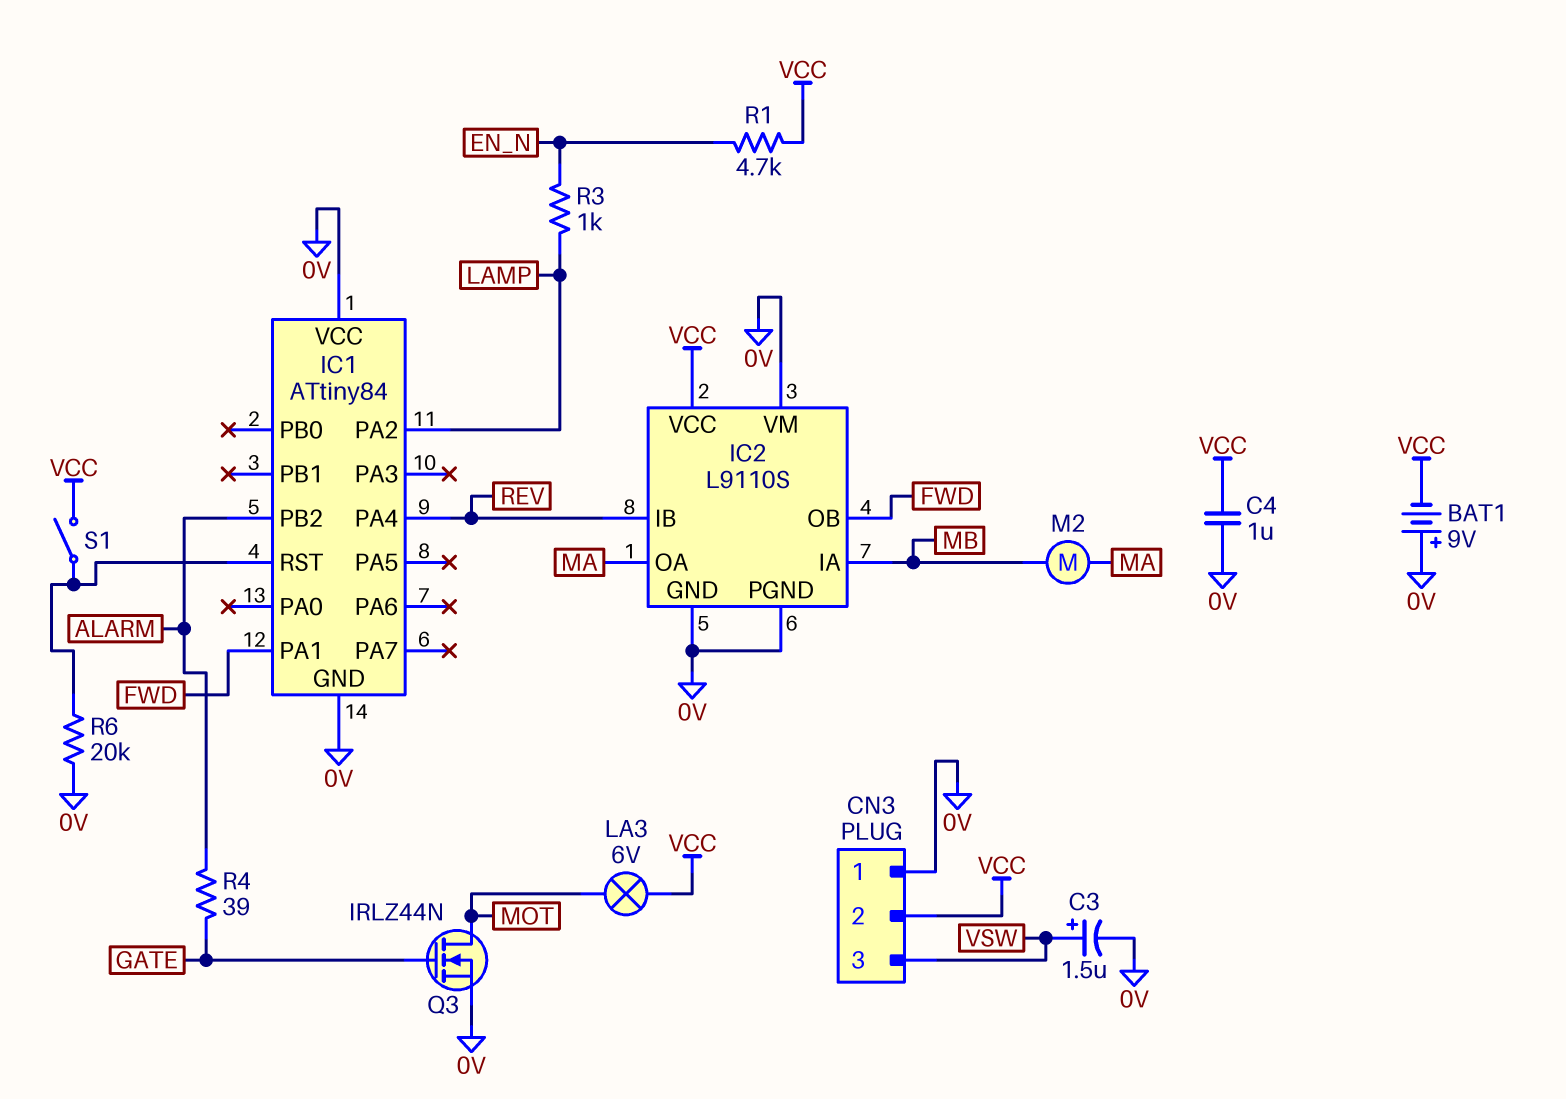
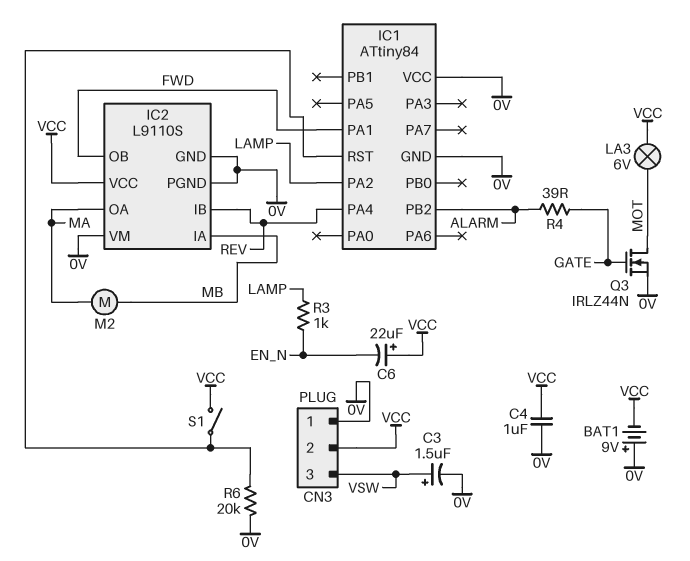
C6: none -> 22uF (plus VCC, minus EN_N)
R1: 4.7k (EN_N, VCC) -> none

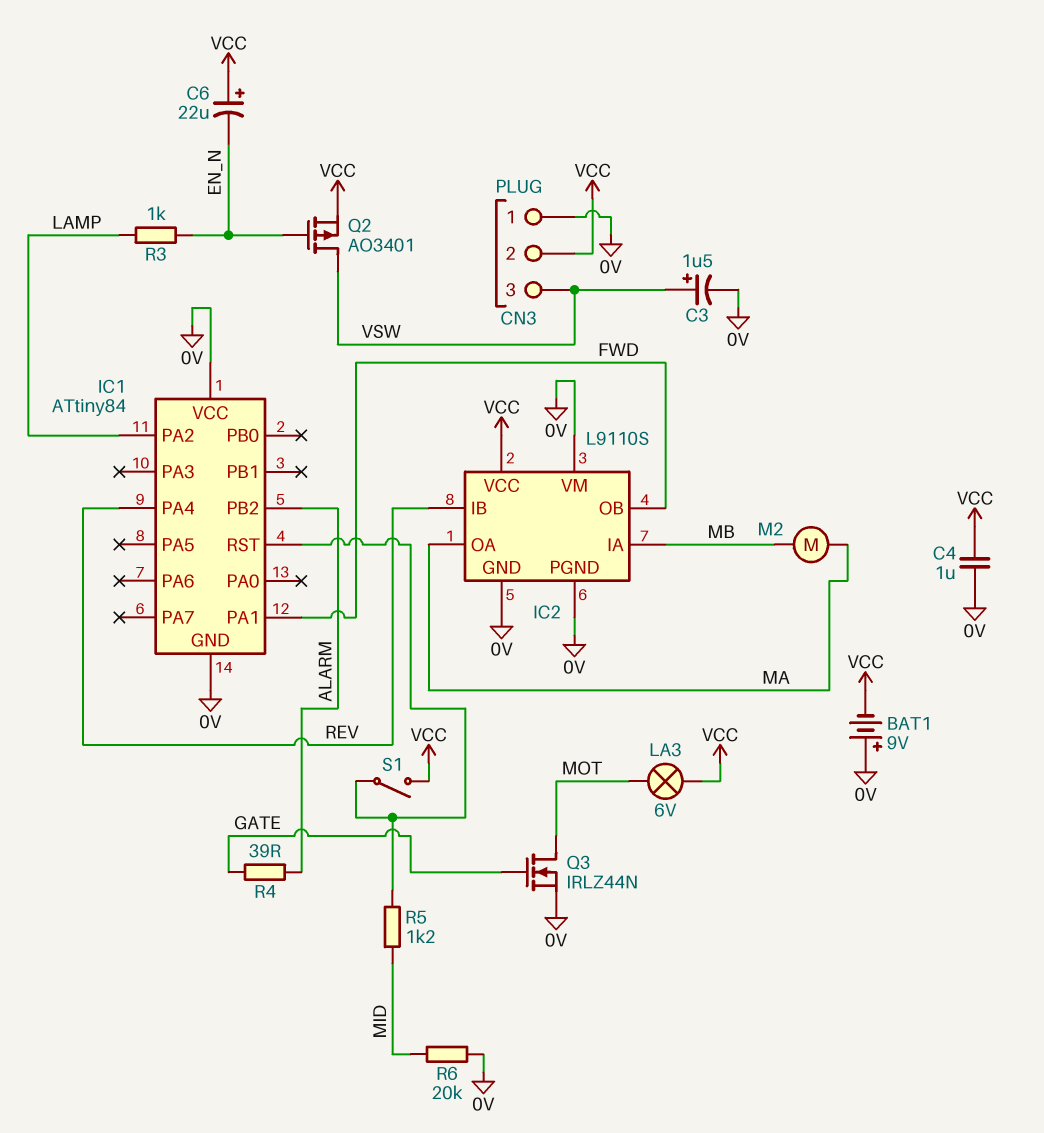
Q2: none -> PMOS AO3401 (G EN_N, D VSW, S VCC)
R5: none -> 1.2k (IC1/RST, MID)
R6: 20k (0V, IC1/RST) -> 20k (0V, MID)

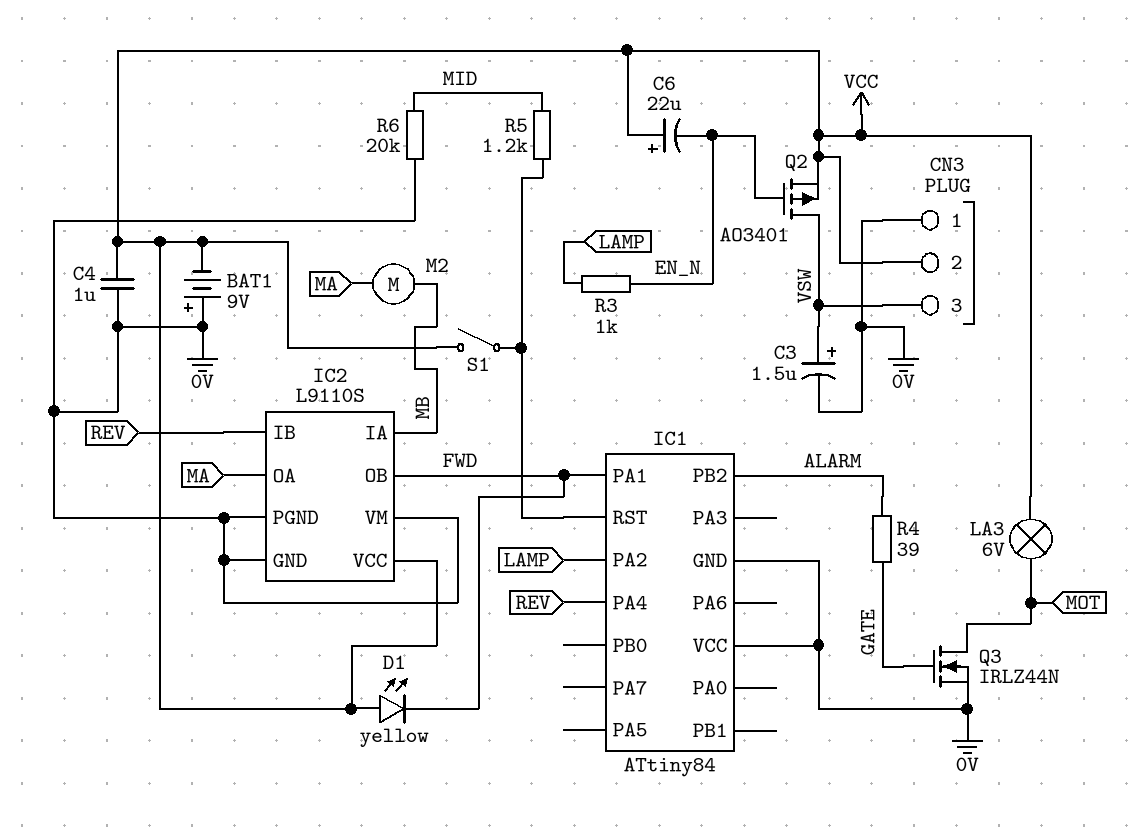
D1: none -> LED yellow (A VCC, K FWD)

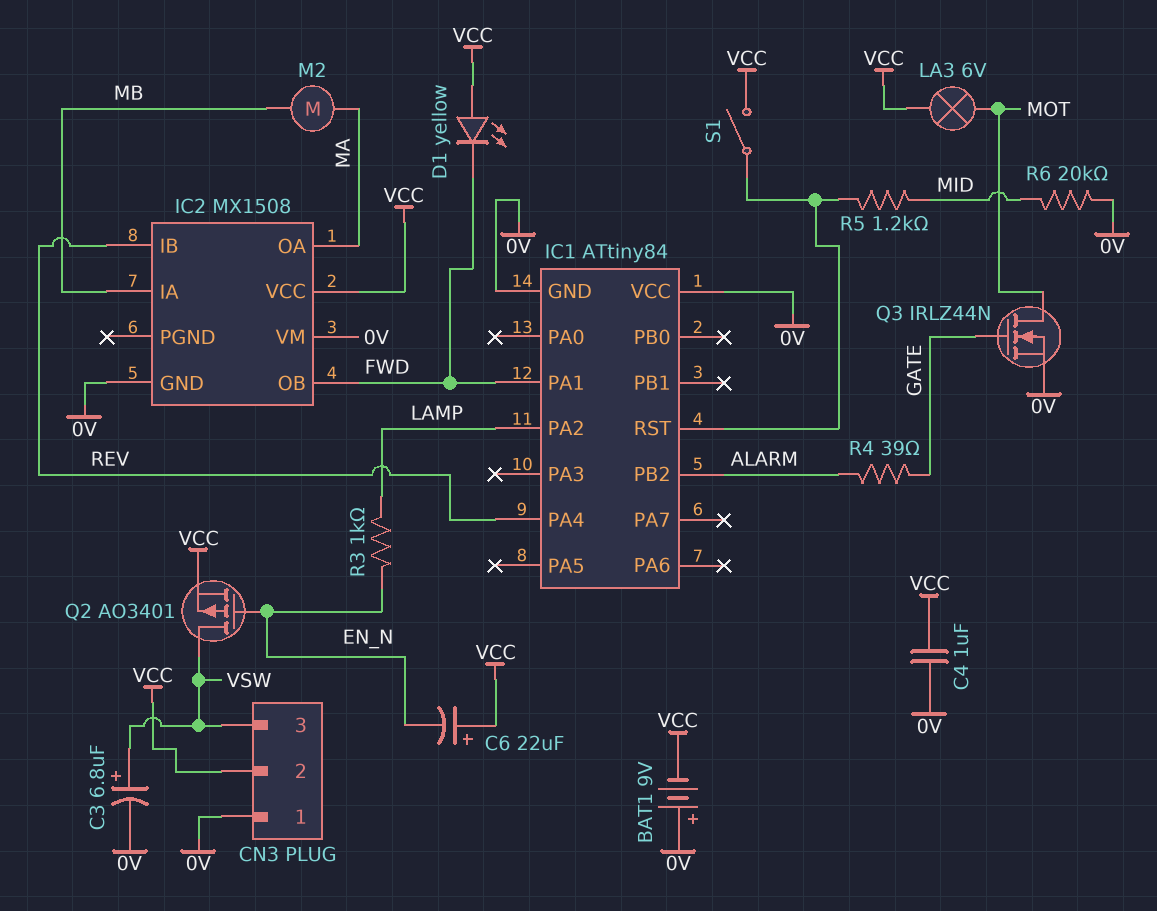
C3: 1.5uF (plus VSW, minus 0V) -> 6.8uF (plus VSW, minus 0V)
IC2: L9110S -> MX1508
IC2 pin PGND: 0V -> none

